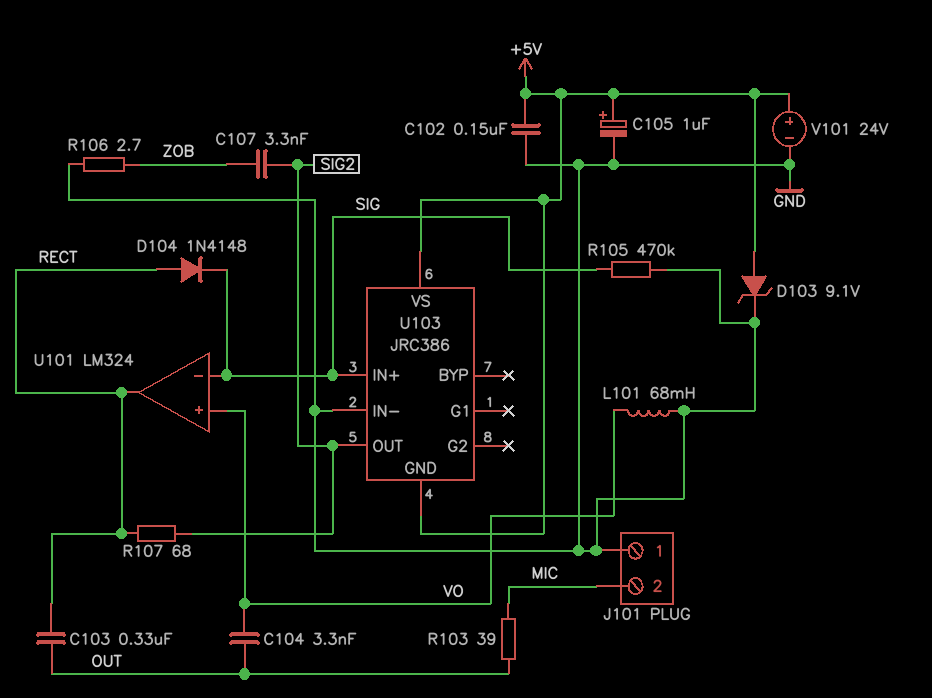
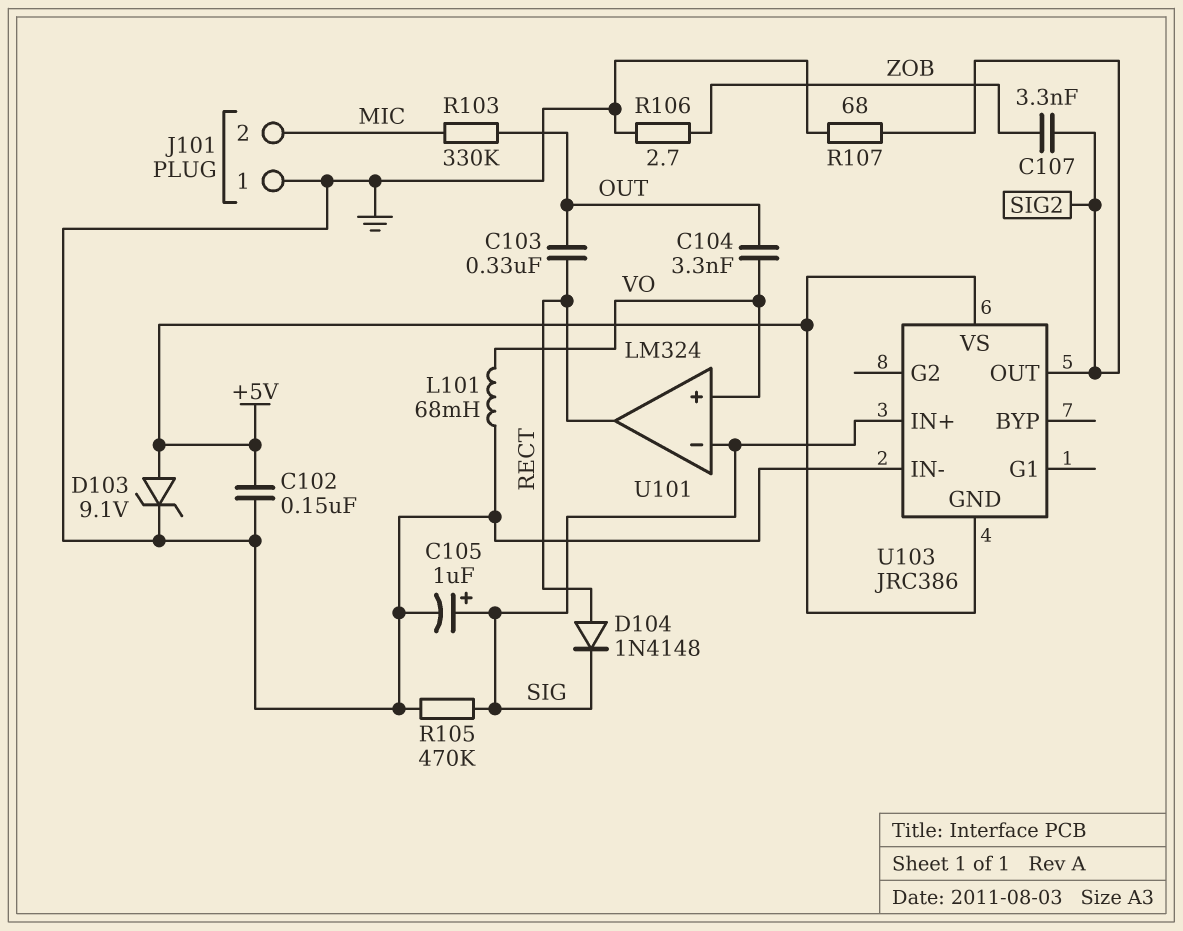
C105: 1uF (plus +5V, minus GND) -> 1uF (plus SIG, minus GND)
R103: 39 (MIC, OUT) -> 330k (MIC, OUT)
R107: 68 (RECT, SIG2) -> 68 (GND, SIG2)
V101: 24V (plus +5V, minus GND) -> none

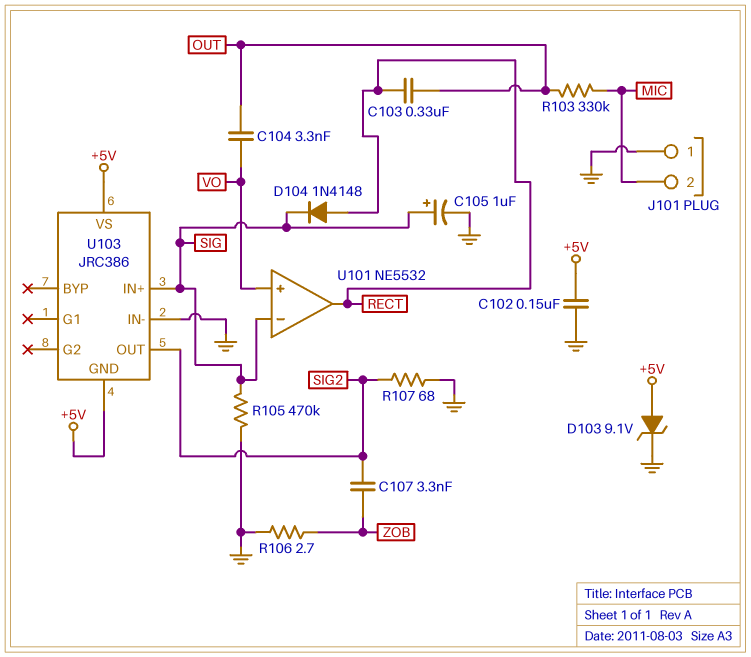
L101: 68mH (GND, VO) -> none
U101: LM324 -> NE5532

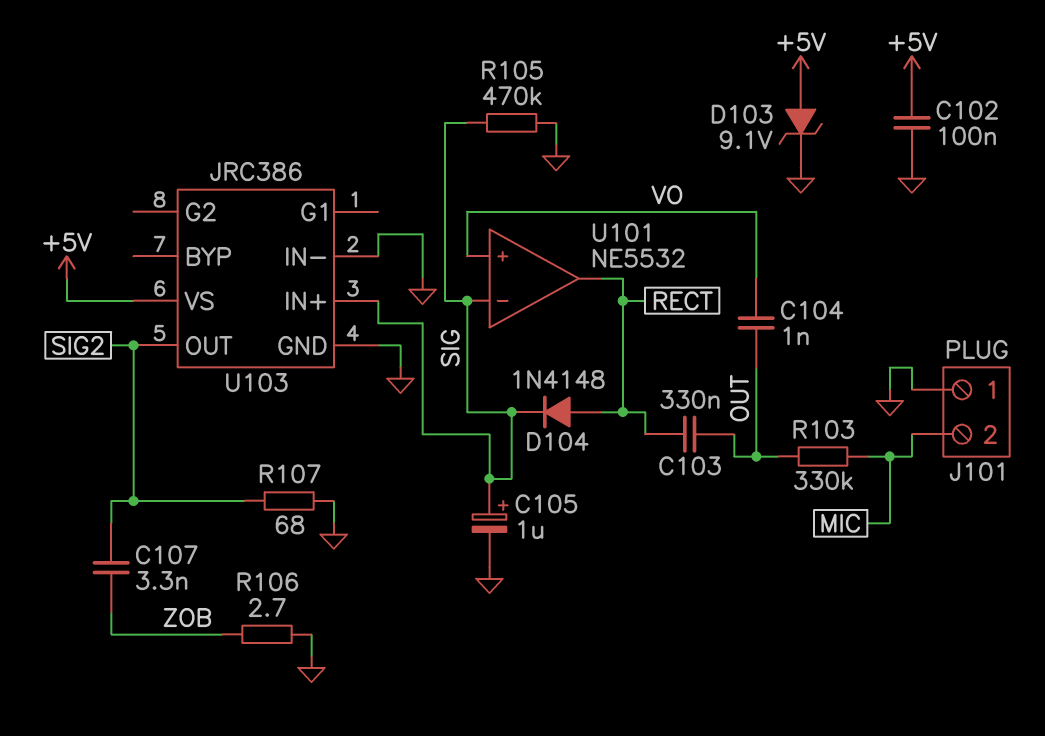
C102: 150nF (+5V, GND) -> 100nF (+5V, GND)
C104: 3.3nF (OUT, VO) -> 1nF (OUT, VO)
U103 pin GND: +5V -> GND

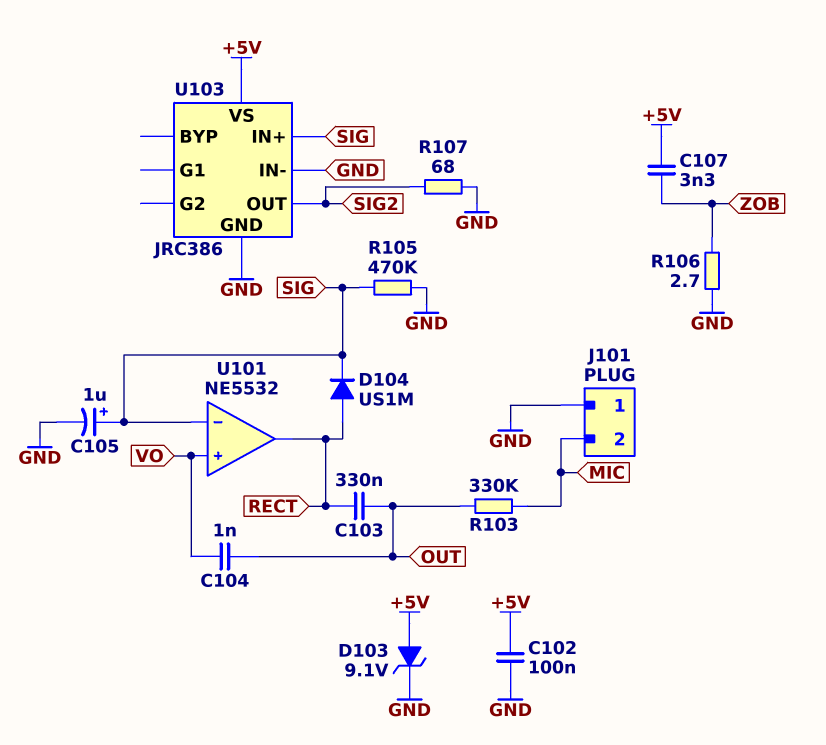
C107: 3.3nF (SIG2, ZOB) -> 3.3nF (+5V, ZOB)
D104: diode 1N4148 (A RECT, K SIG) -> diode US1M (A RECT, K SIG)

